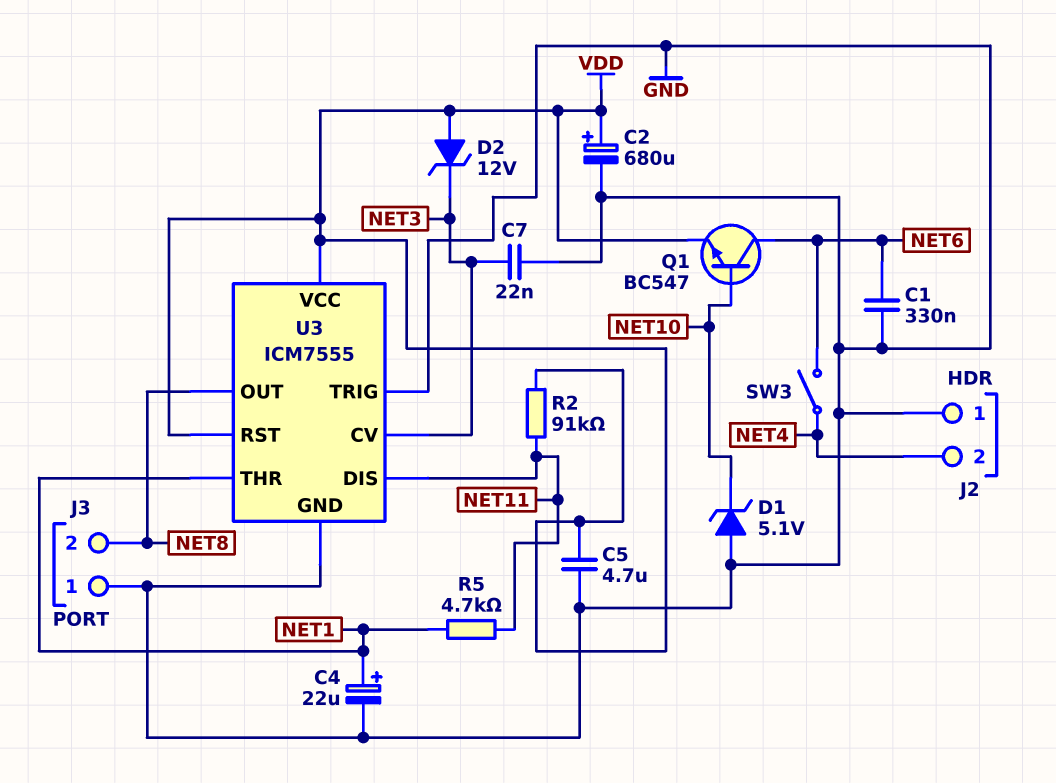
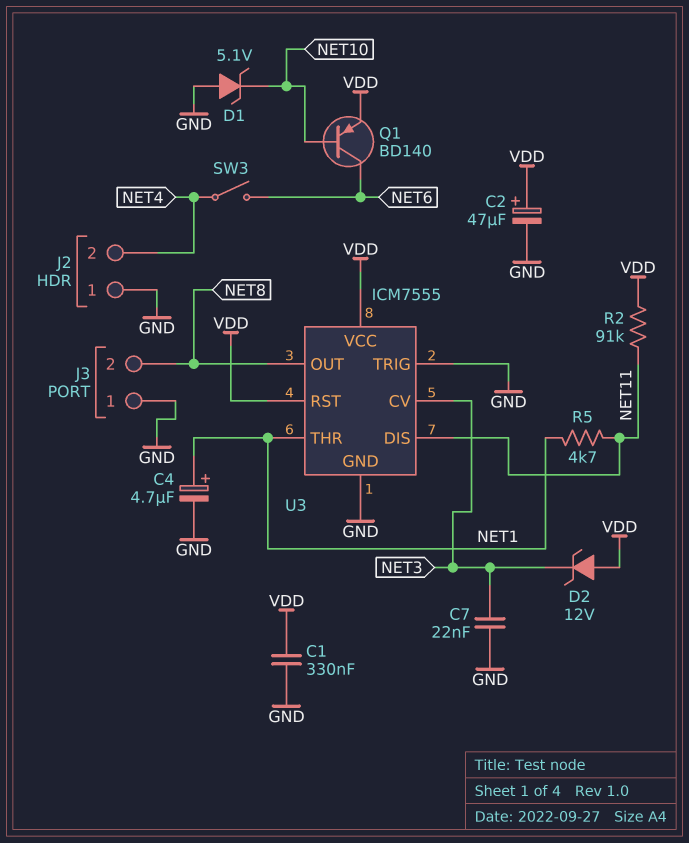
C1: 330nF (GND, NET6) -> 330nF (GND, VDD)
C2: 680uF (plus VDD, minus GND) -> 47uF (plus VDD, minus GND)
C4: 22uF (plus NET1, minus GND) -> 4.7uF (plus NET1, minus GND)
C5: 4.7uF (GND, VDD) -> none
Q1: NPN BC547 (B NET10, C NET6, E VDD) -> PNP BD140 (B NET10, C NET6, E VDD)

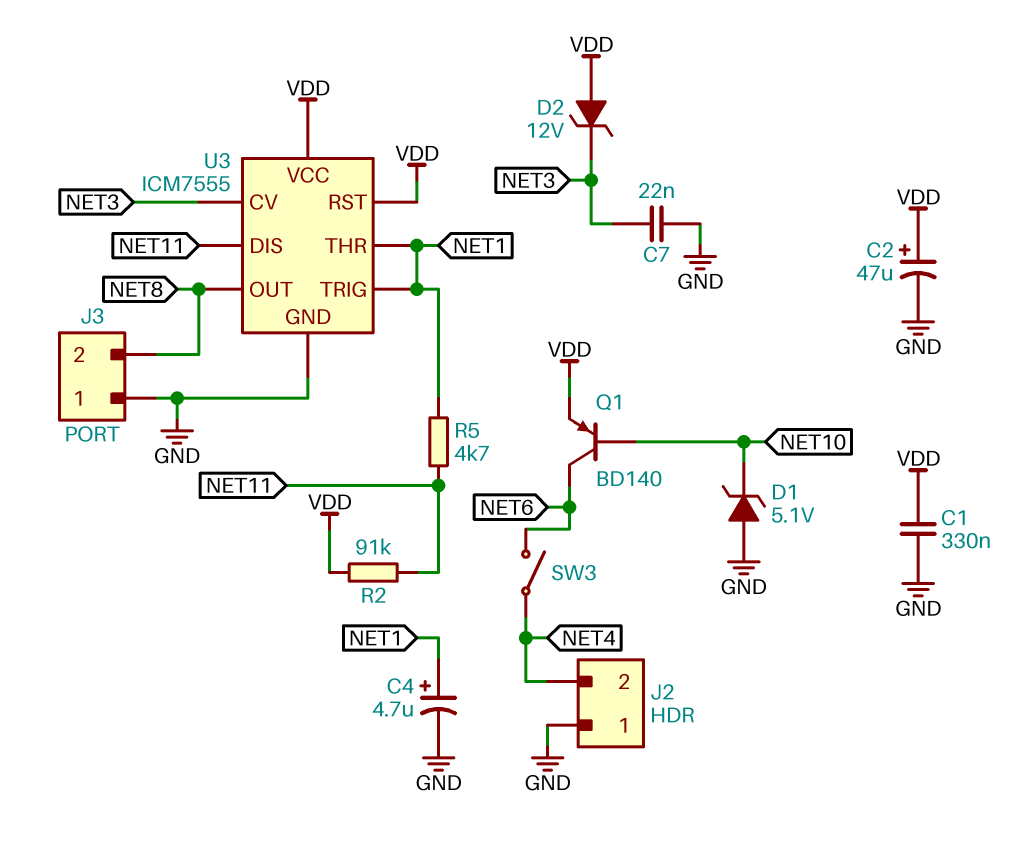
U3 pin TRIG: GND -> NET1

